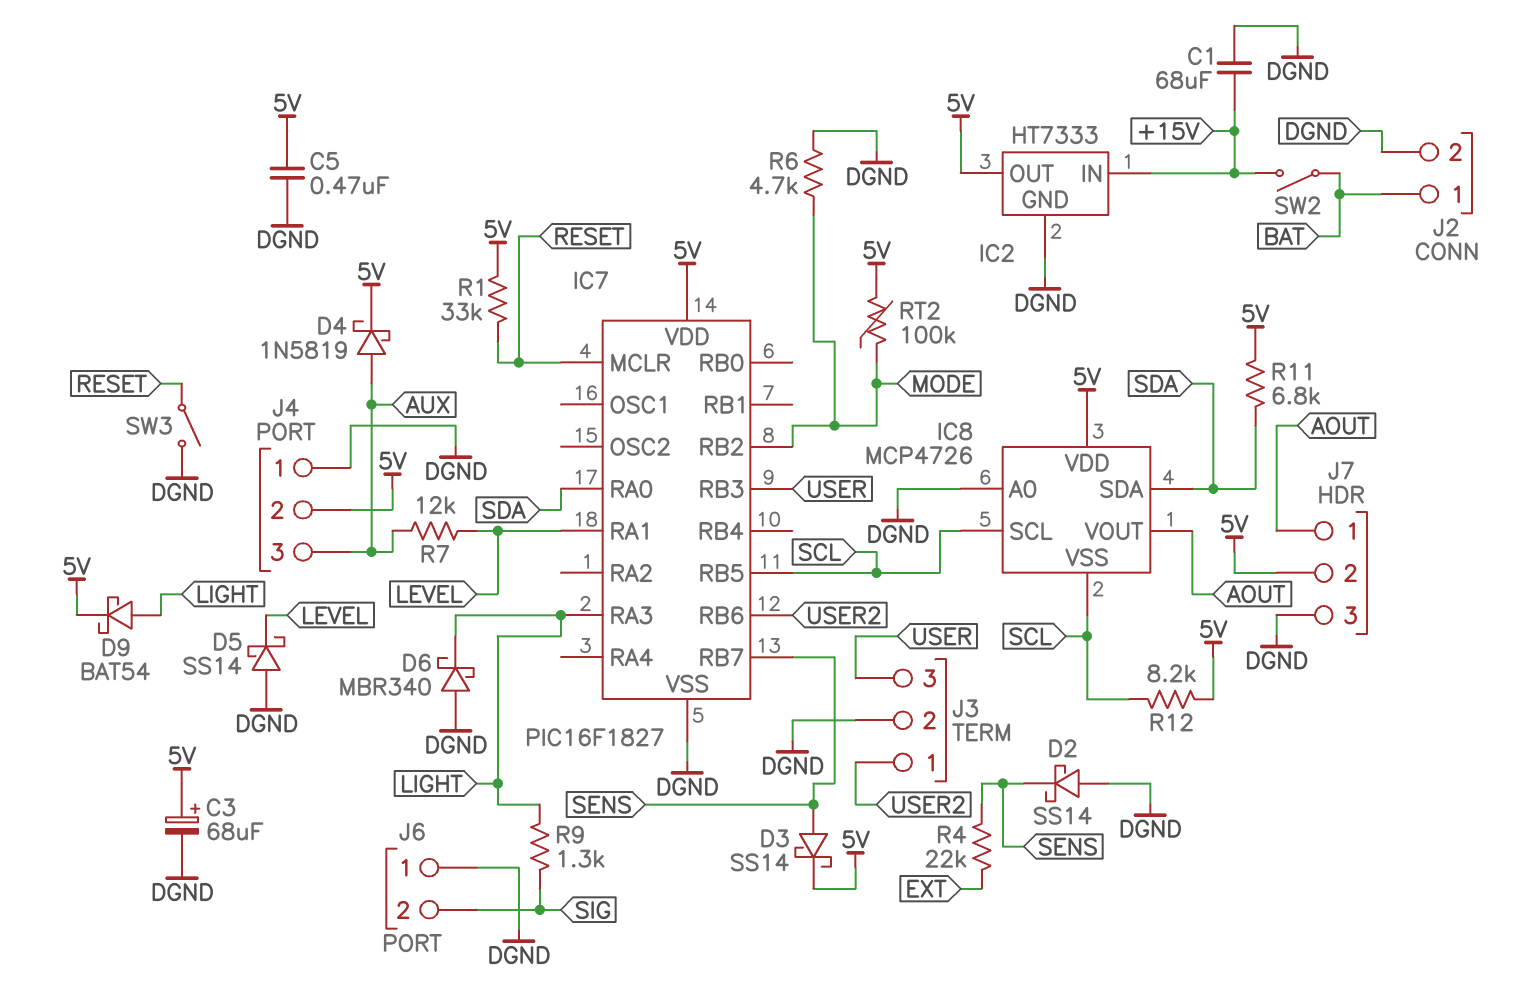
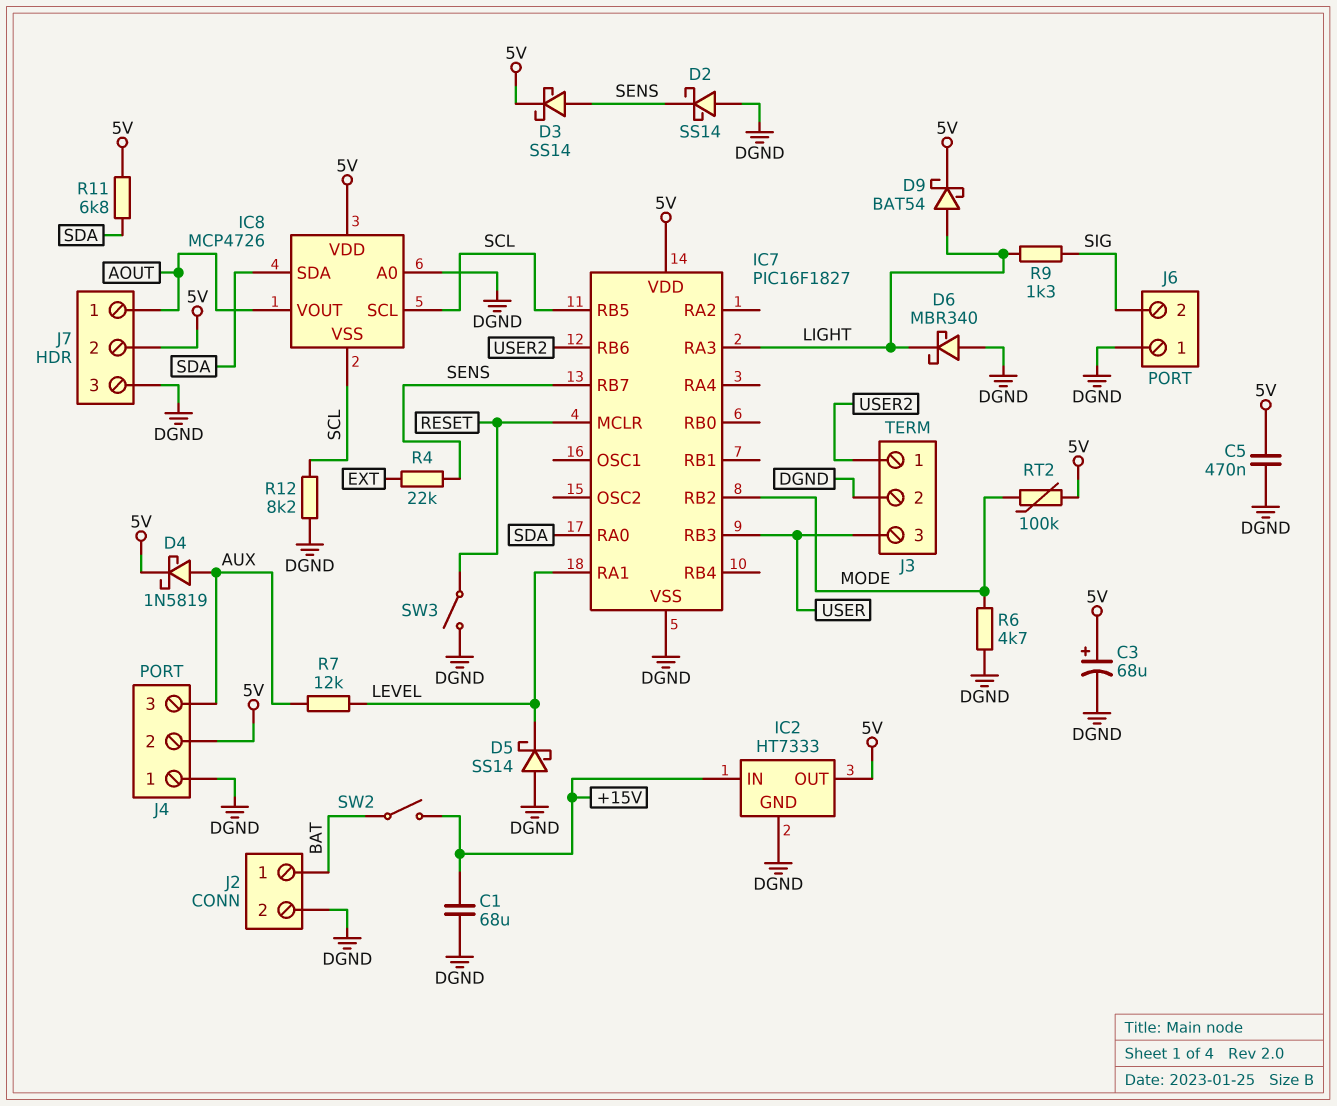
R1: 33k (5V, RESET) -> none
R12: 8.2k (5V, SCL) -> 8.2k (DGND, SCL)

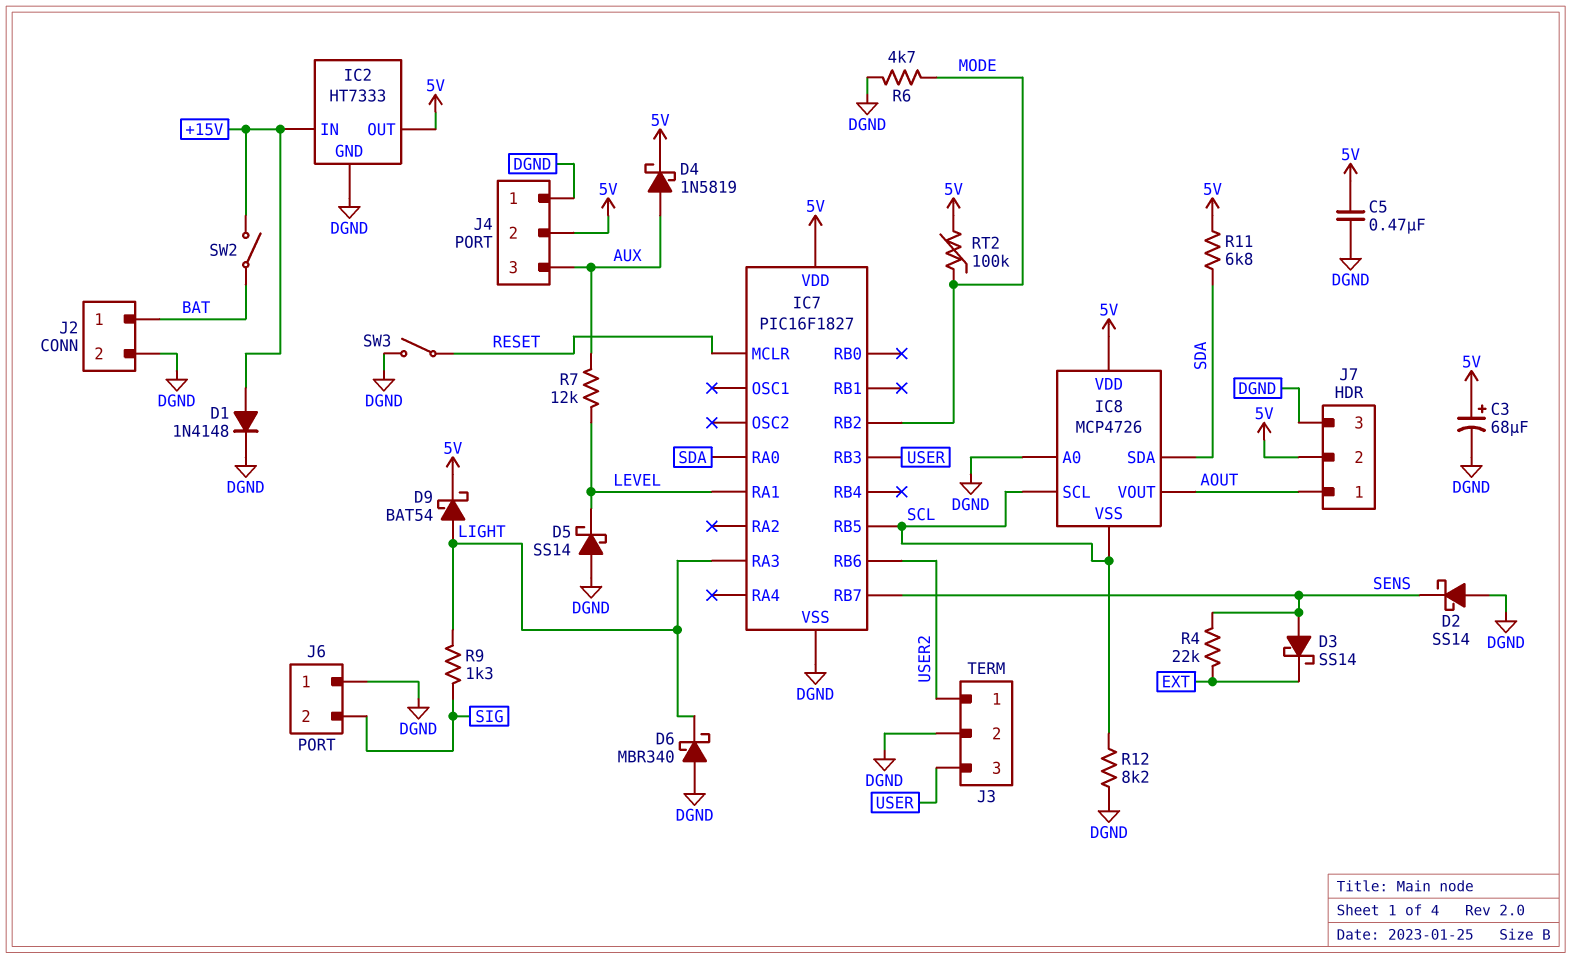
C1: 68uF (+15V, DGND) -> none
D1: none -> diode 1N4148 (A +15V, K DGND)
D3: schottky SS14 (A SENS, K 5V) -> schottky SS14 (A SENS, K EXT)

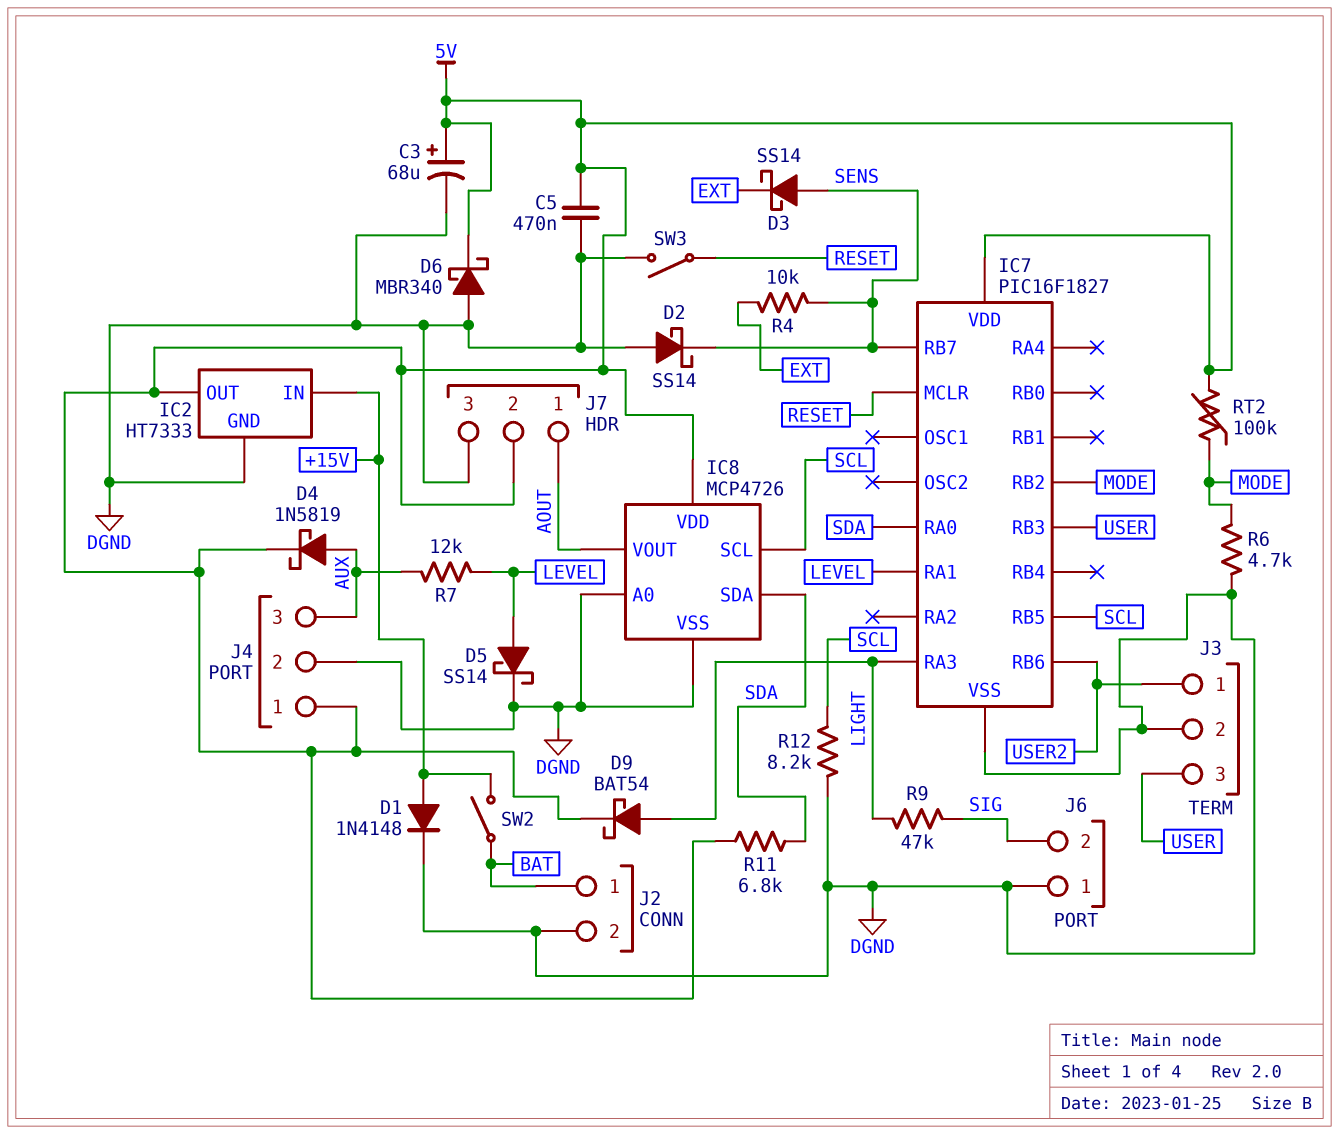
D5: schottky SS14 (A DGND, K LEVEL) -> schottky SS14 (A LEVEL, K DGND)
D6: schottky MBR340 (A DGND, K LIGHT) -> schottky MBR340 (A DGND, K 5V)
IC8 pin VSS: SCL -> DGND
J4 pin 1: DGND -> 5V
J4 pin 2: 5V -> DGND
R4: 22k (EXT, SENS) -> 10k (EXT, SENS)
R9: 1.3k (LIGHT, SIG) -> 47k (LIGHT, SIG)

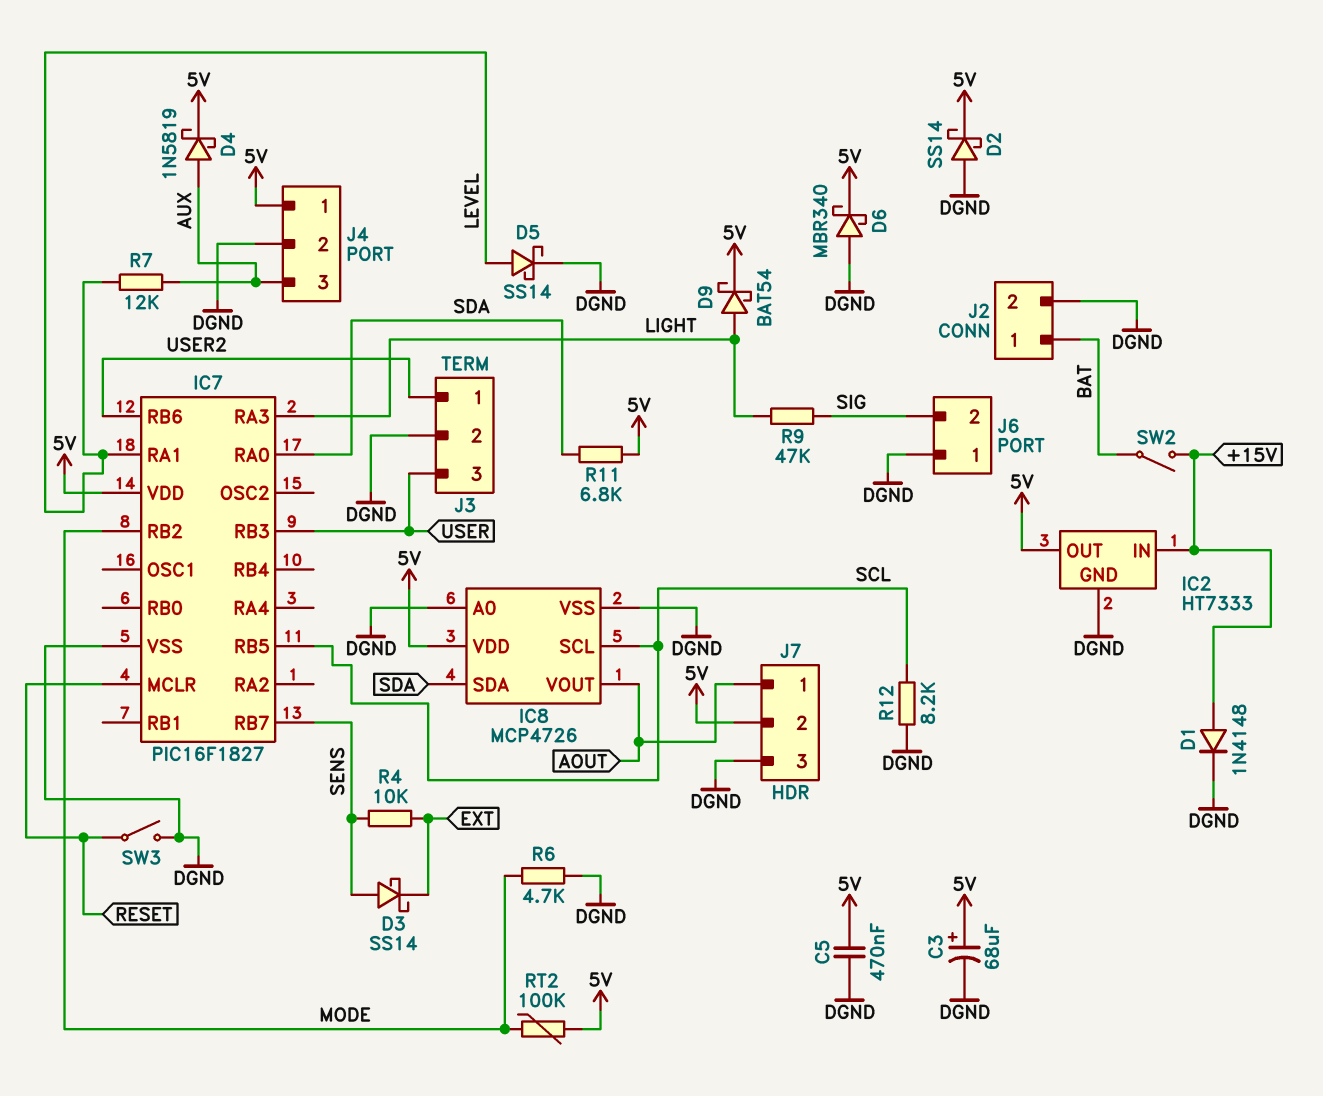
D2: schottky SS14 (A DGND, K SENS) -> schottky SS14 (A DGND, K 5V)

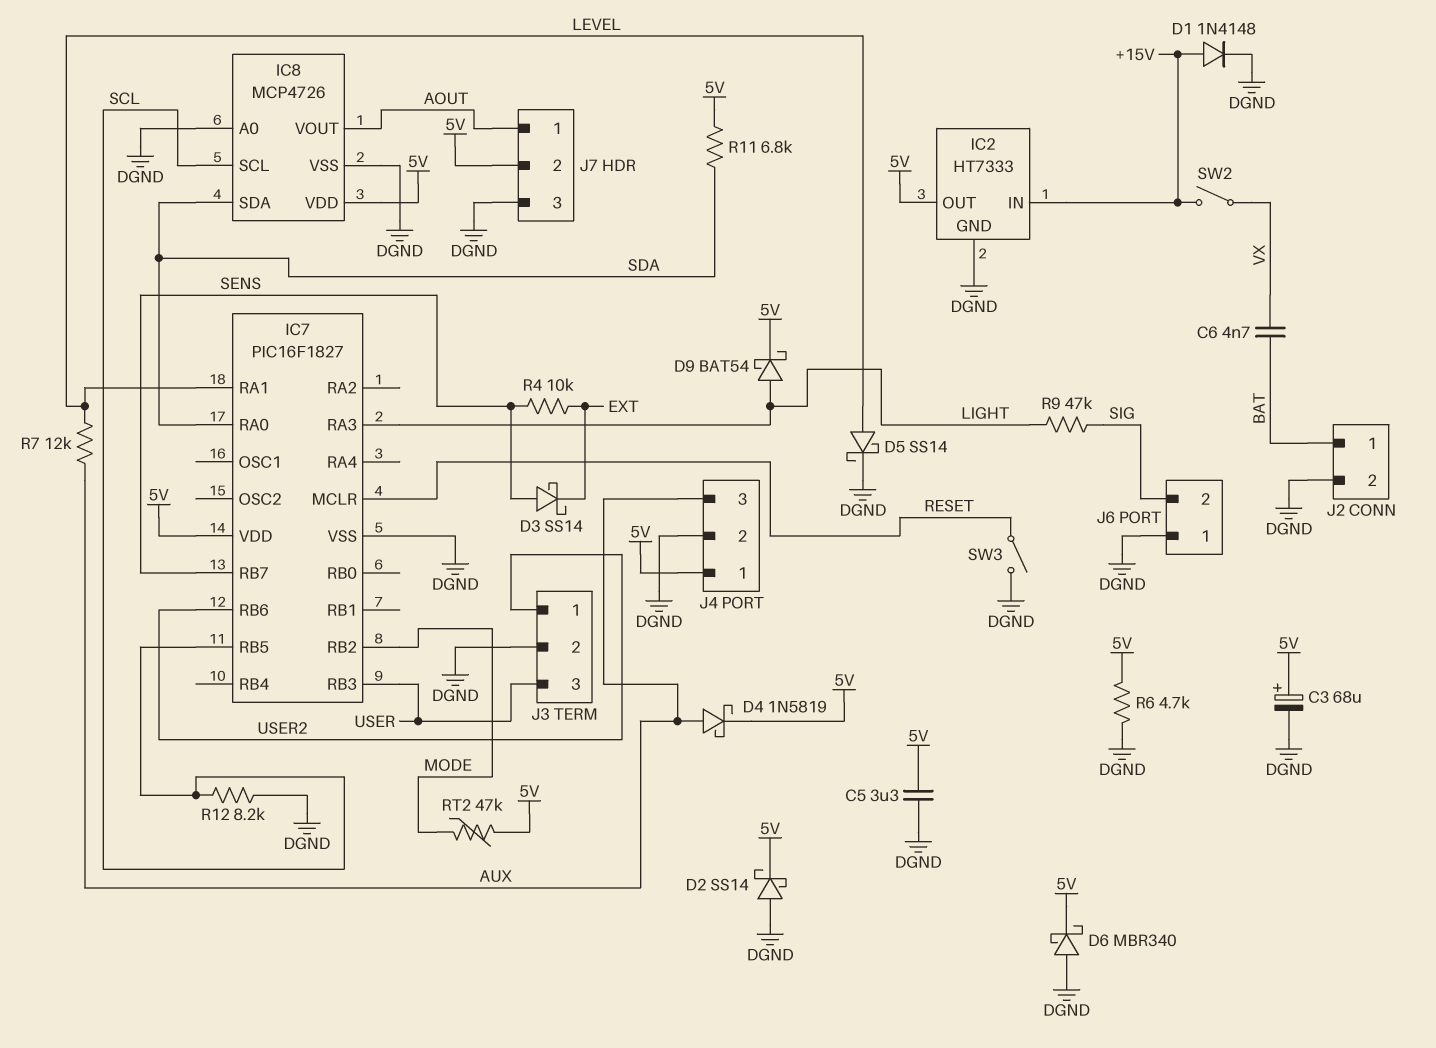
C5: 470nF (5V, DGND) -> 3.3uF (5V, DGND)
C6: none -> 4.7nF (BAT, VX)
R6: 4.7k (DGND, MODE) -> 4.7k (5V, DGND)
RT2: 100k (5V, MODE) -> 47k (5V, MODE)
SW2: switch (+15V, BAT) -> switch (+15V, VX)

